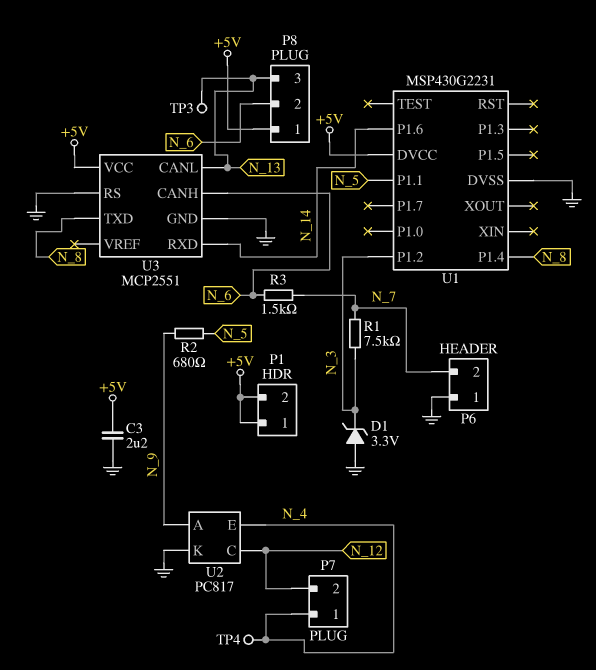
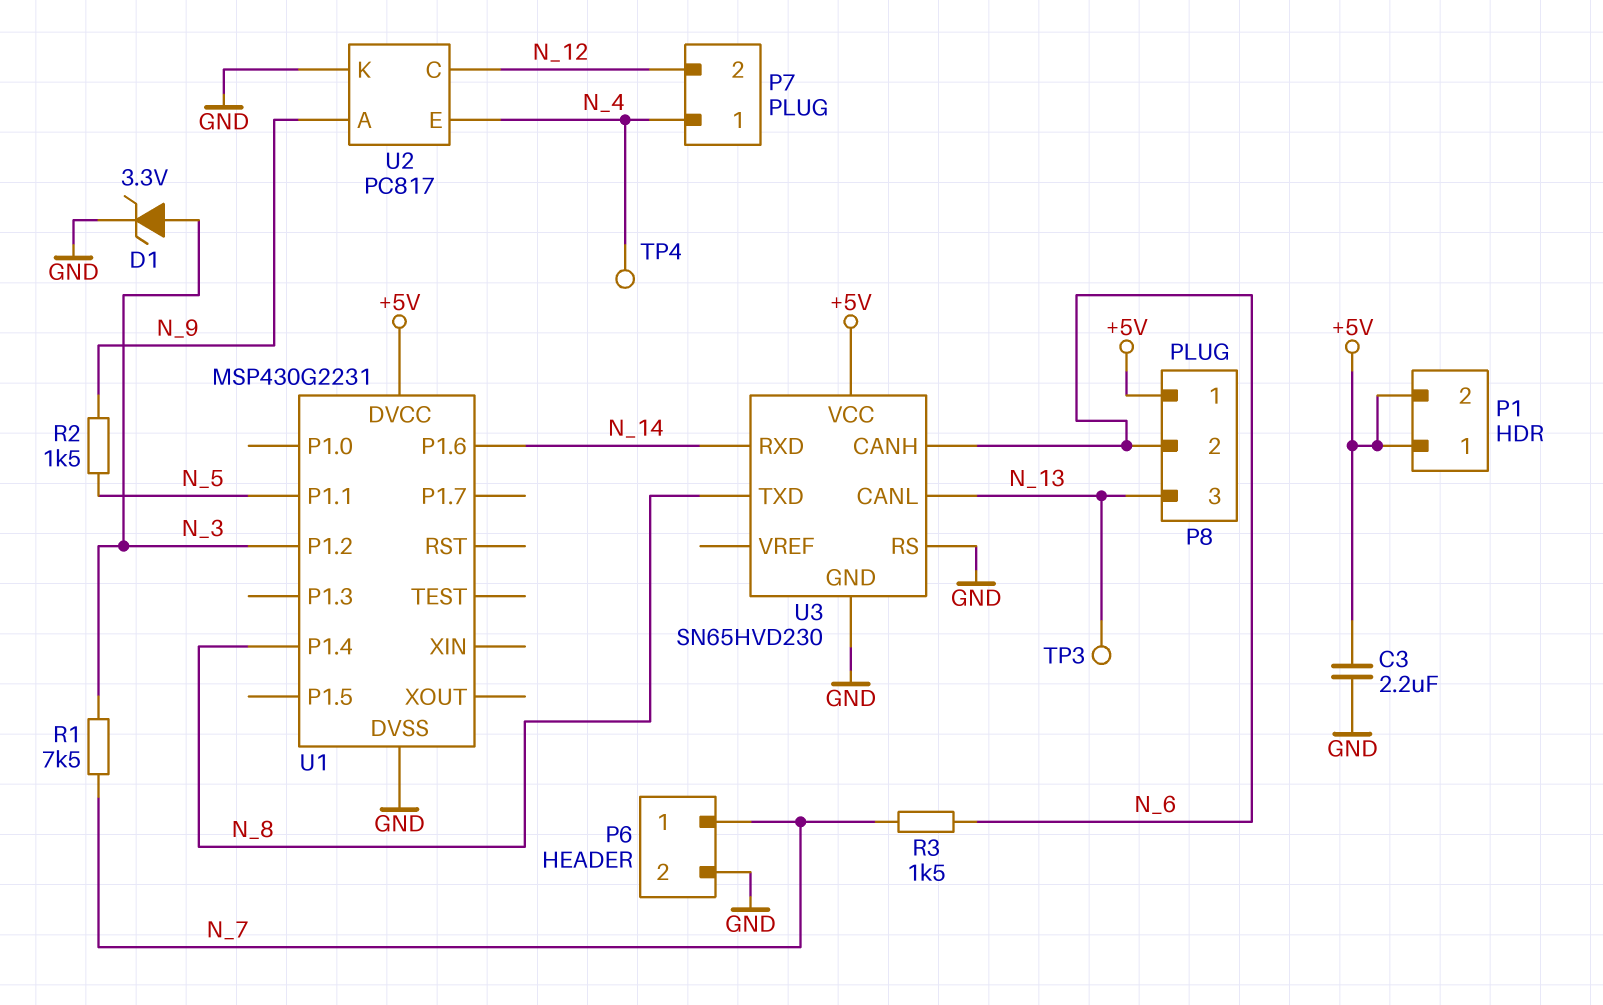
D1: zener 3.3V (A GND, K N_3) -> zener 3.3V (A N_3, K GND)
P6 pin 1: GND -> N_7
P6 pin 2: N_7 -> GND
R2: 680 (N_5, N_9) -> 1.5k (N_5, N_9)
U3: MCP2551 -> SN65HVD230

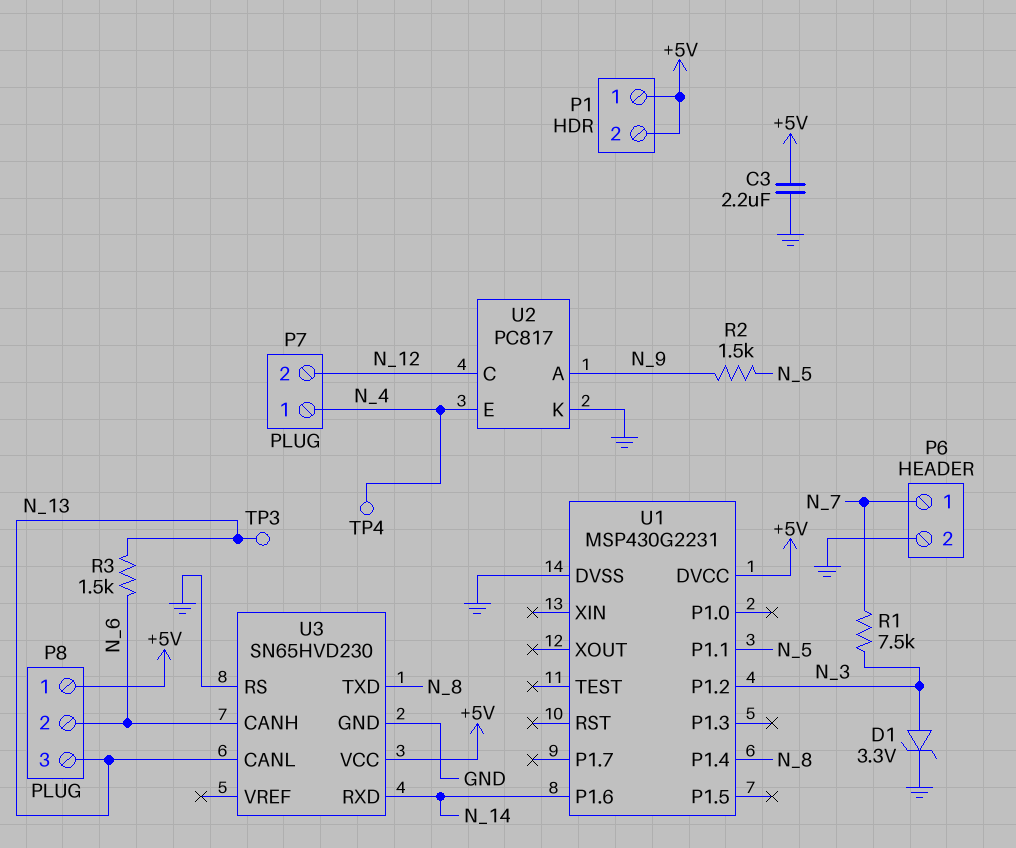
R3: 1.5k (N_6, N_7) -> 1.5k (N_6, N_13)

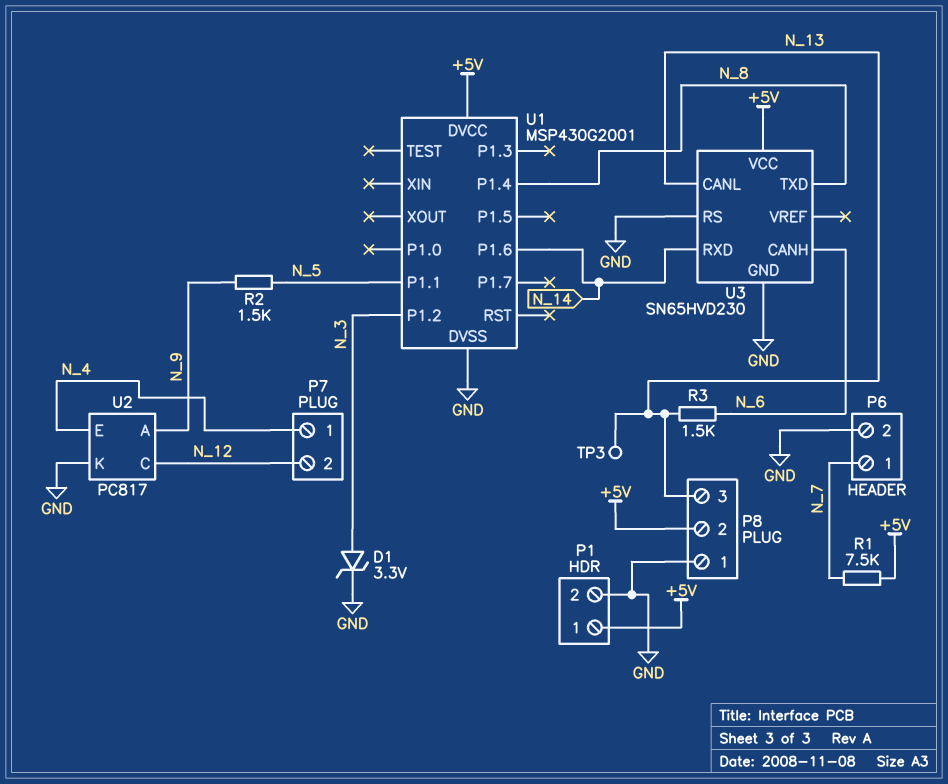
C3: 2.2uF (+5V, GND) -> none
P1 pin 2: +5V -> GND
P8 pin 1: +5V -> GND
P8 pin 2: N_6 -> +5V
R1: 7.5k (N_3, N_7) -> 7.5k (+5V, N_7)
TP4: test point (N_4) -> none
U1: MSP430G2231 -> MSP430G2001

